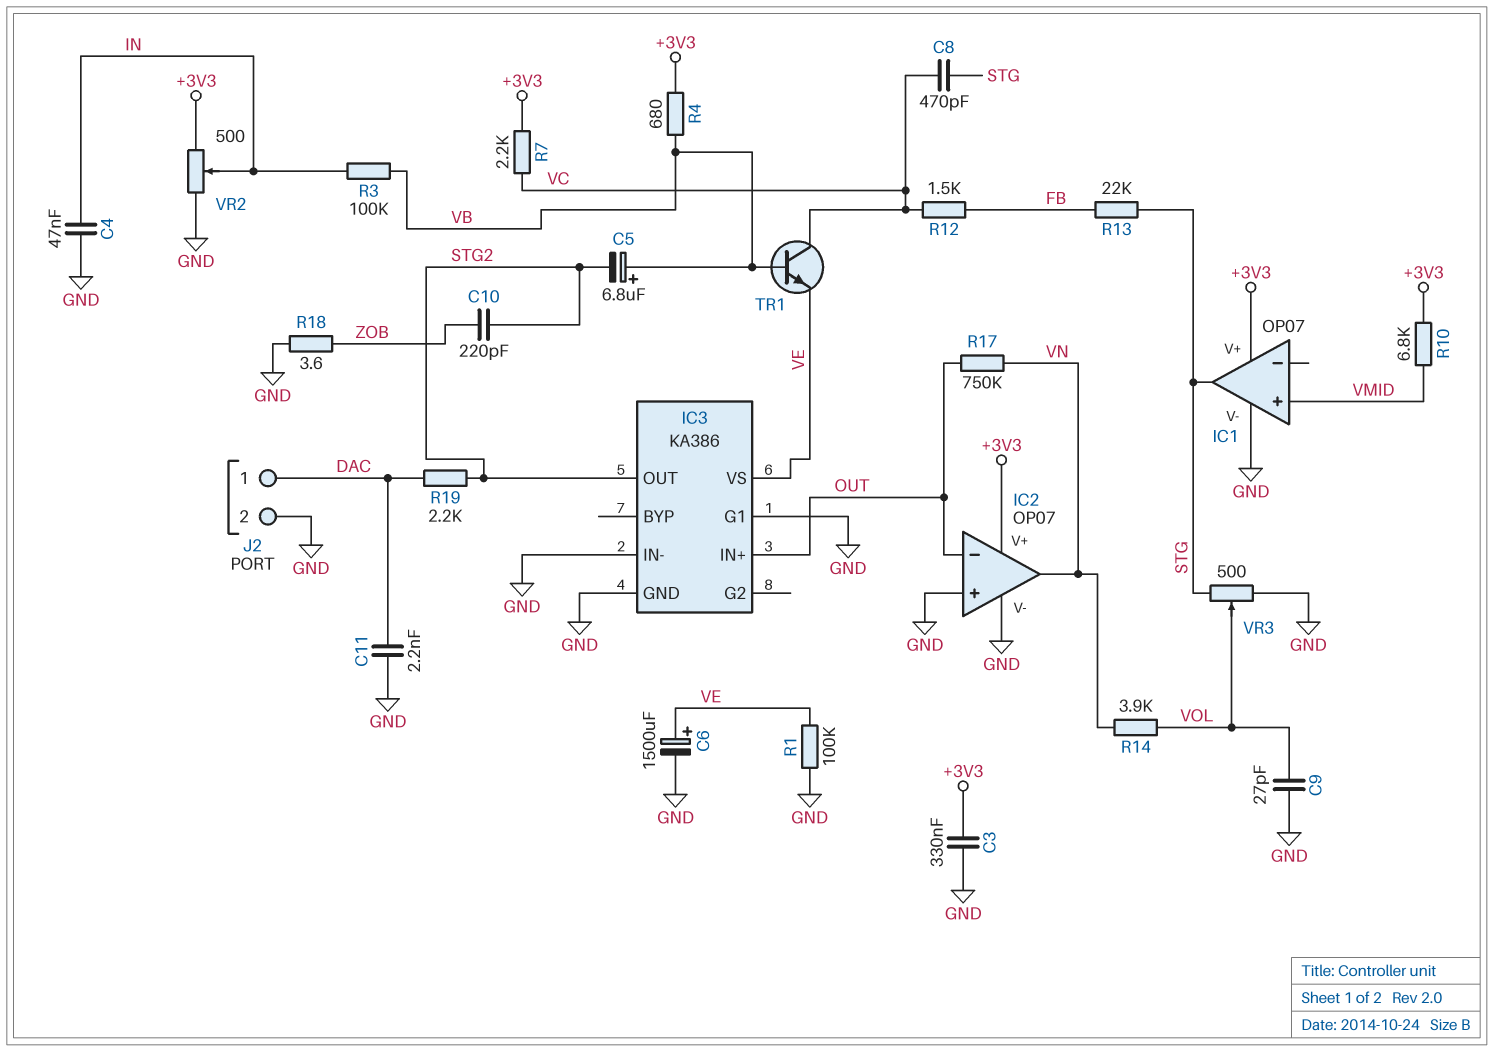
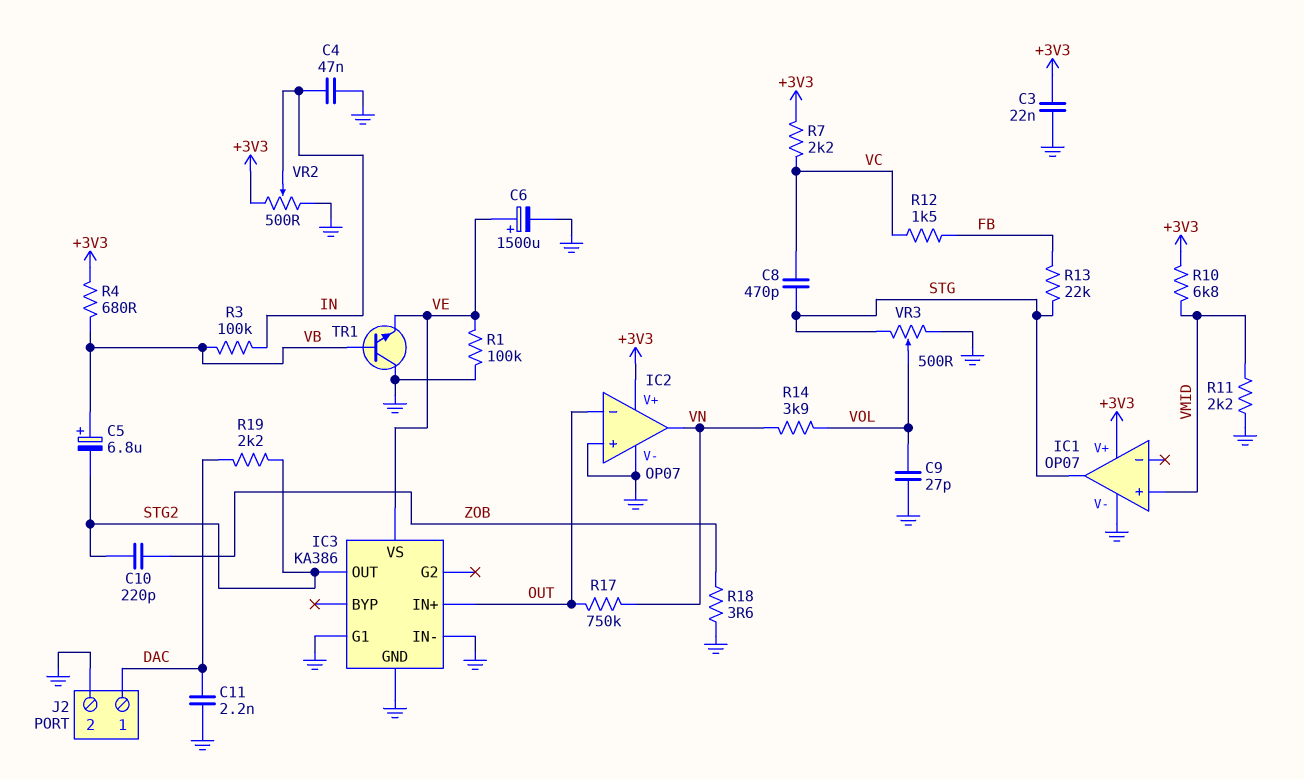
C3: 330nF (+3V3, GND) -> 22nF (+3V3, GND)
R11: none -> 2.2k (GND, VMID)
TR1: NPN (B VB, C VC, E VE) -> NPN (B VB, C GND, E VE)

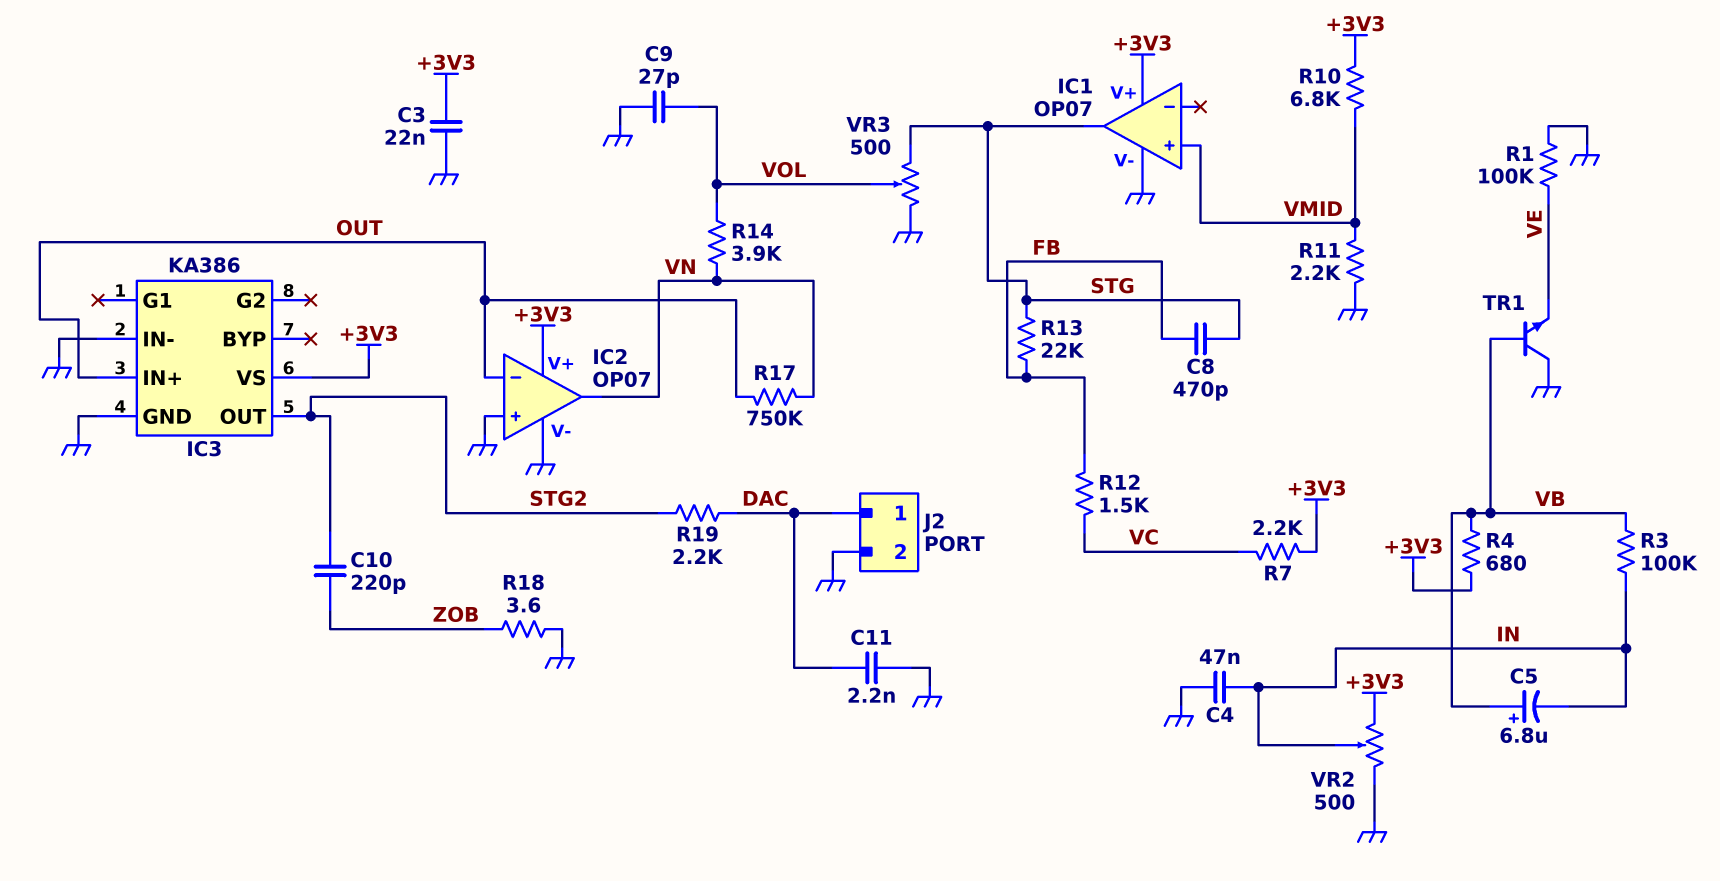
C5: 6.8uF (plus VB, minus STG2) -> 6.8uF (plus VB, minus IN)
C6: 1500uF (plus VE, minus GND) -> none
C8: 470pF (STG, VC) -> 470pF (FB, STG)
IC3 pin G1: GND -> none
IC3 pin VS: VE -> +3V3

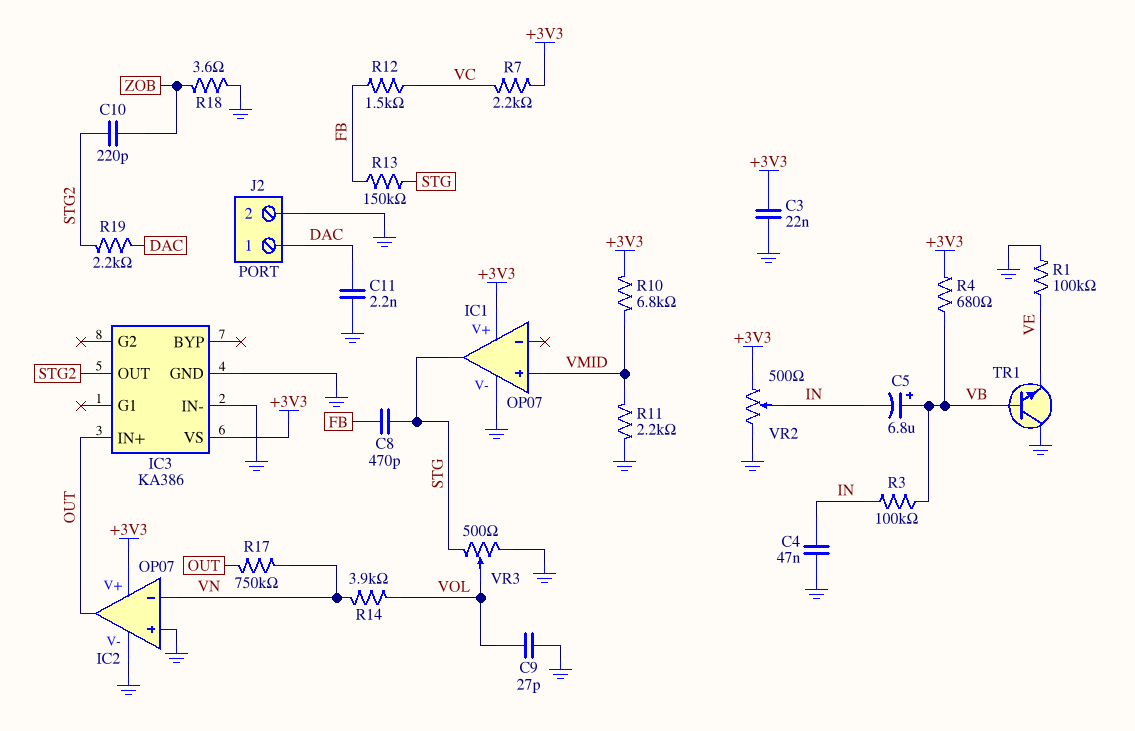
IC2 pin in-: OUT -> VN
IC2 pin out: VN -> OUT
R13: 22k (FB, STG) -> 150k (FB, STG)

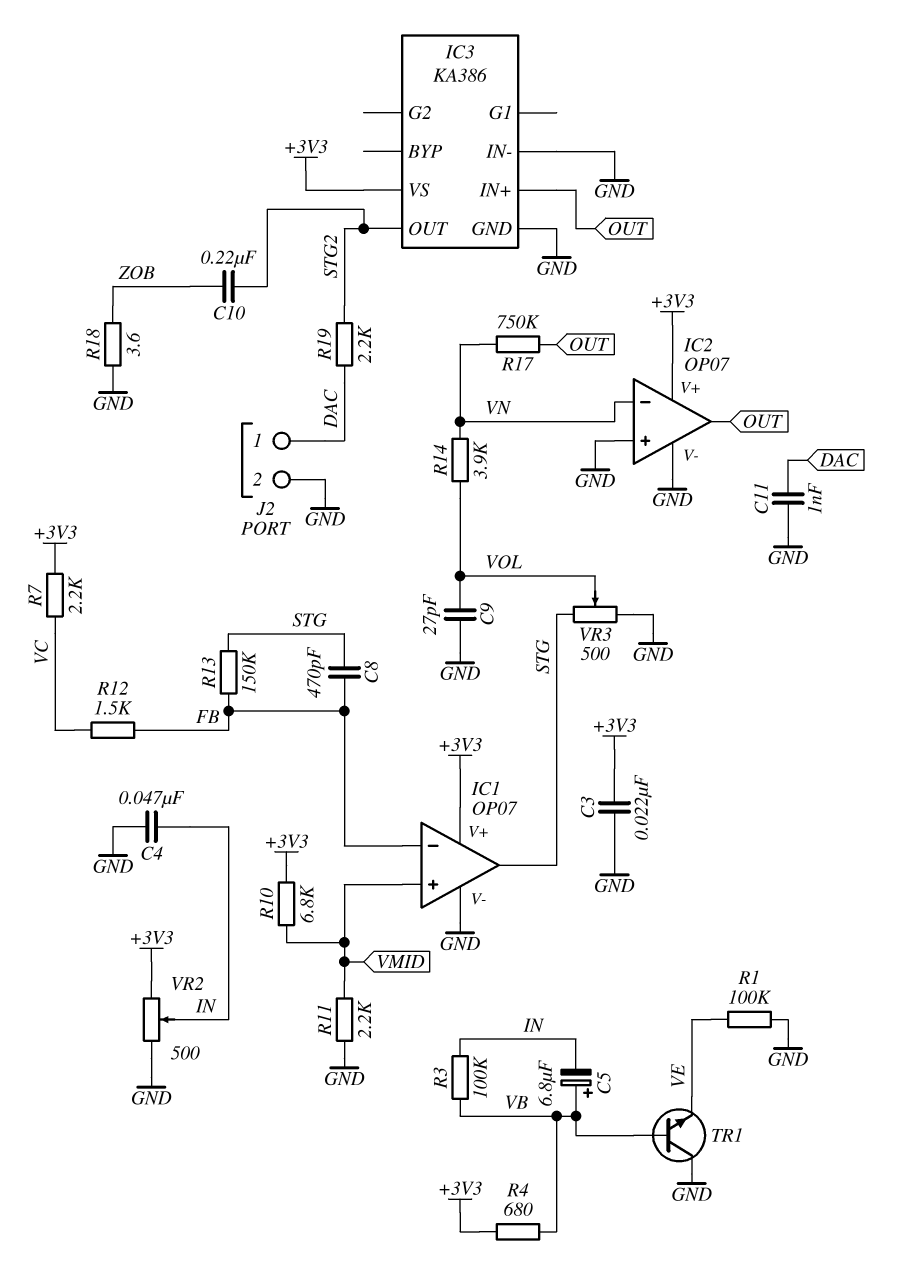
C10: 220pF (STG2, ZOB) -> 220nF (STG2, ZOB)
C11: 2.2nF (DAC, GND) -> 1nF (DAC, GND)
IC1 pin in-: none -> FB

